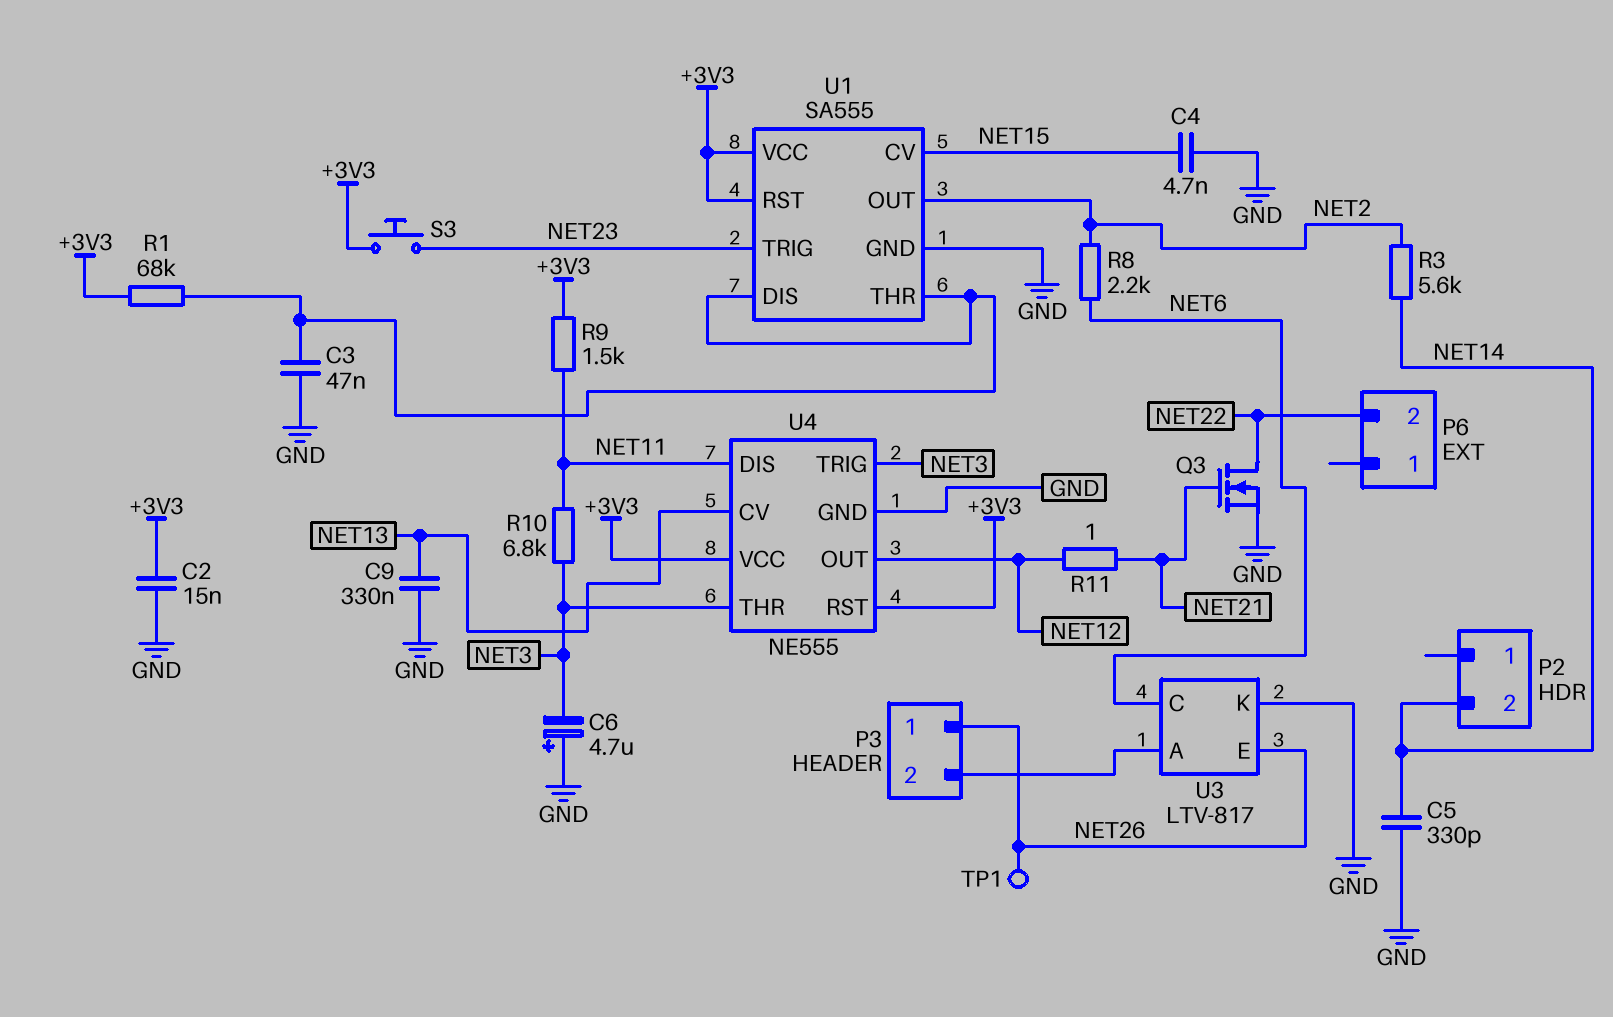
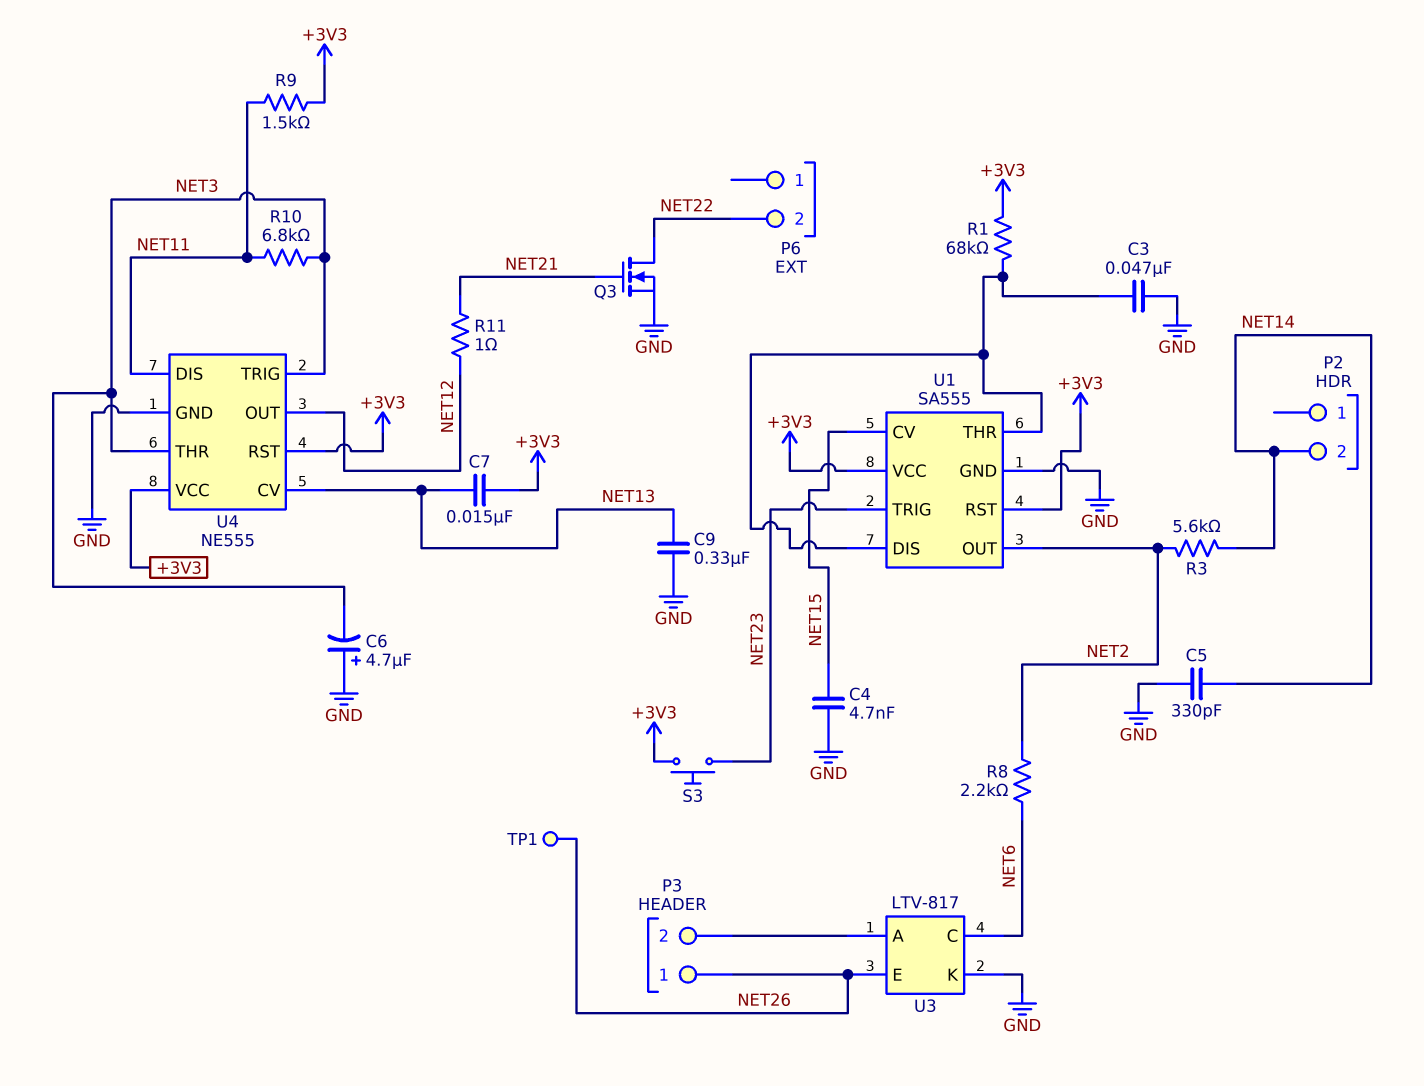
C2: 15nF (+3V3, GND) -> none
C7: none -> 15nF (+3V3, NET13)

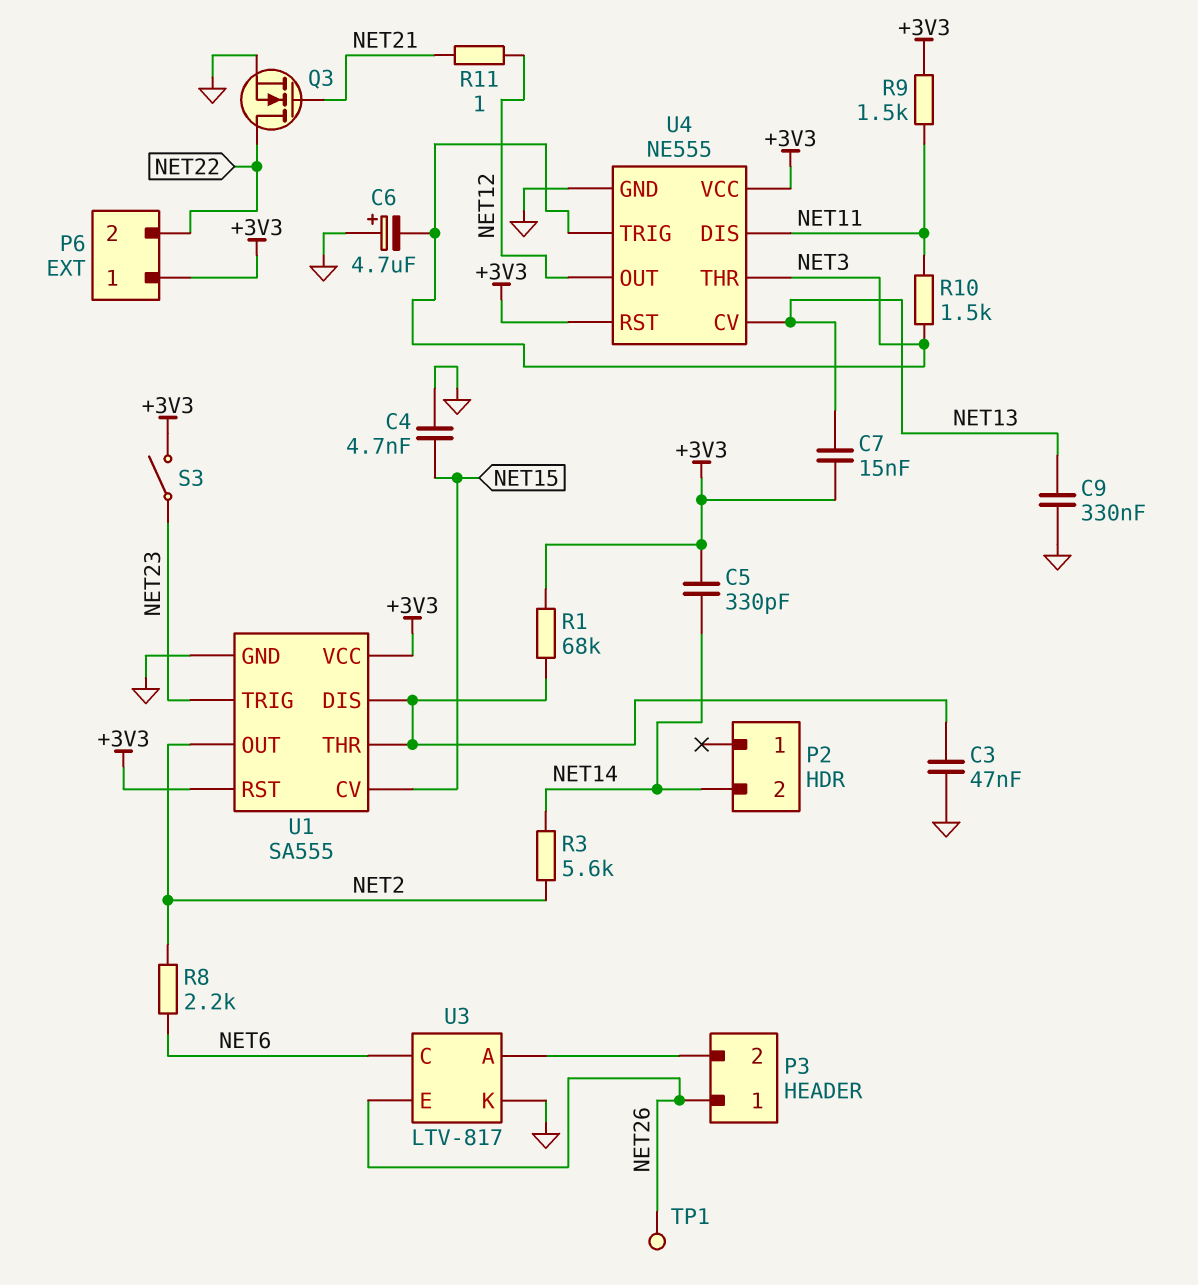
C5: 330pF (GND, NET14) -> 330pF (+3V3, NET14)
P6 pin 1: none -> +3V3
R10: 6.8k (NET3, NET11) -> 1.5k (NET3, NET11)
S3: button (+3V3, NET23) -> switch (+3V3, NET23)

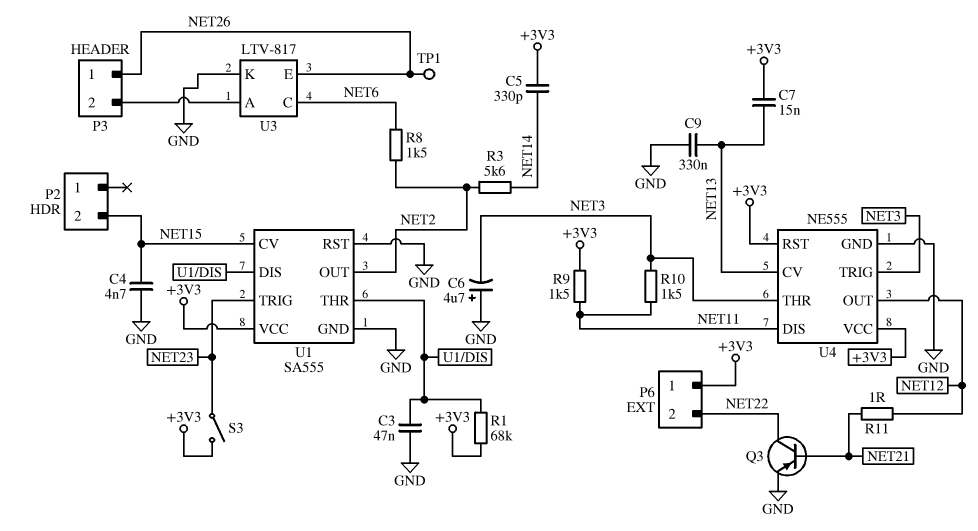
P2 pin 2: NET14 -> NET15
Q3: NMOS (G NET21, D NET22, S GND) -> PNP (B NET21, C NET22, E GND)
R8: 2.2k (NET2, NET6) -> 1.5k (NET2, NET6)
U1 pin RST: +3V3 -> GND

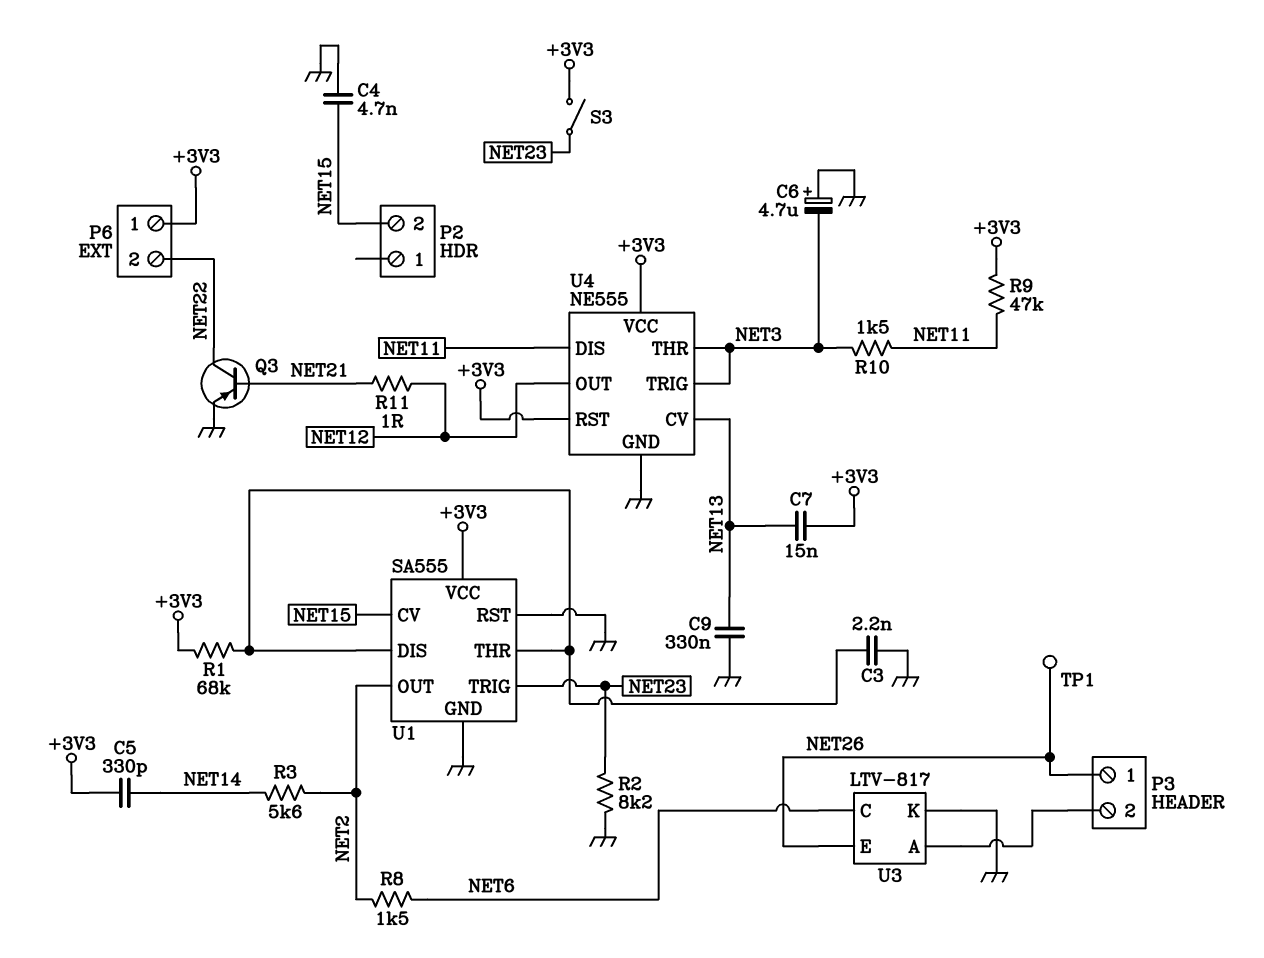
C3: 47nF (GND, U1/DIS) -> 2.2nF (GND, U1/DIS)
R2: none -> 8.2k (GND, NET23)
R9: 1.5k (+3V3, NET11) -> 47k (+3V3, NET11)

